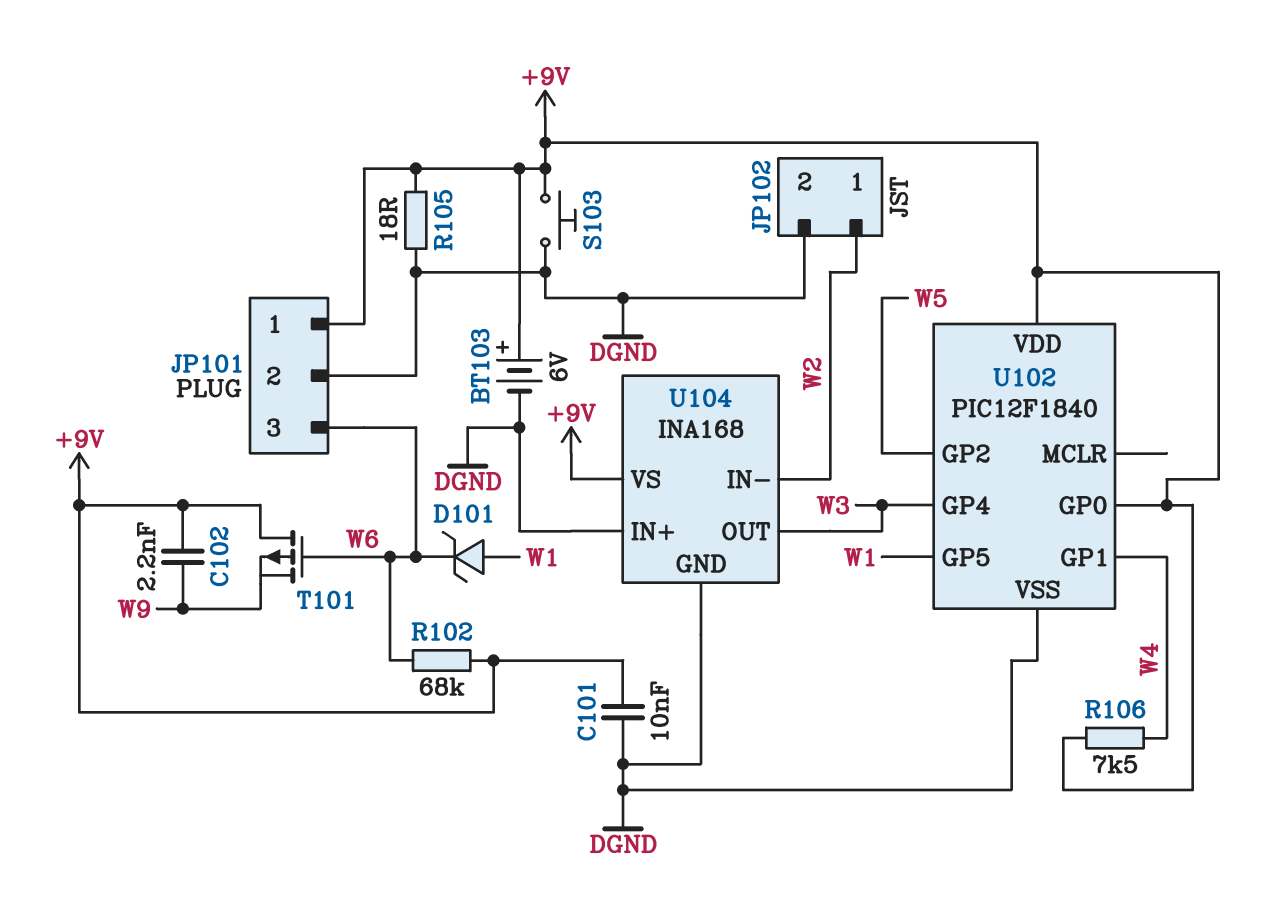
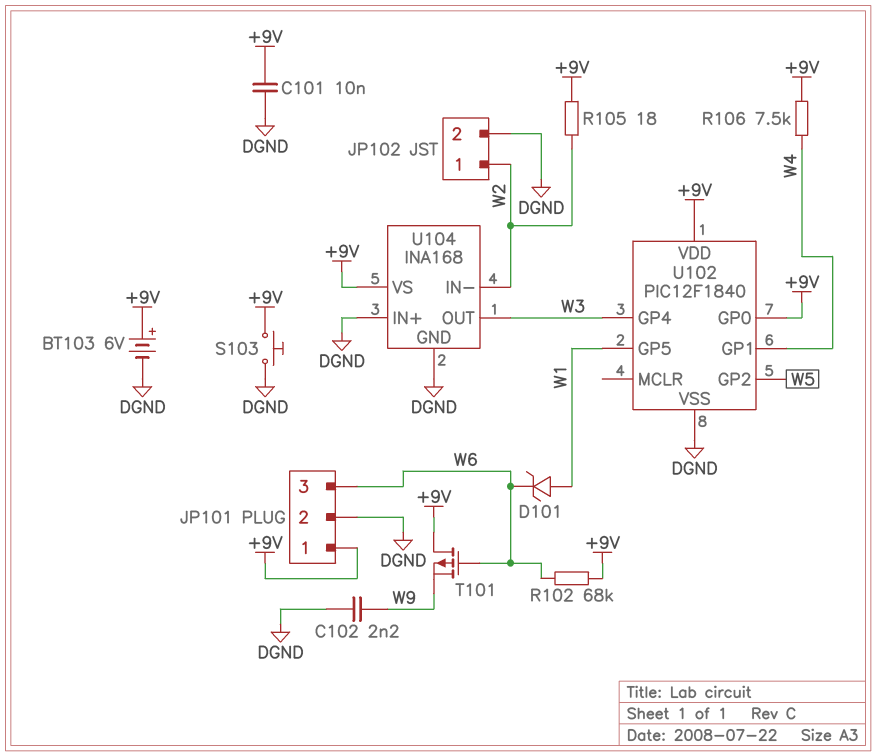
C102: 2.2nF (+9V, W9) -> 2.2nF (DGND, W9)
R105: 18 (+9V, DGND) -> 18 (+9V, W2)

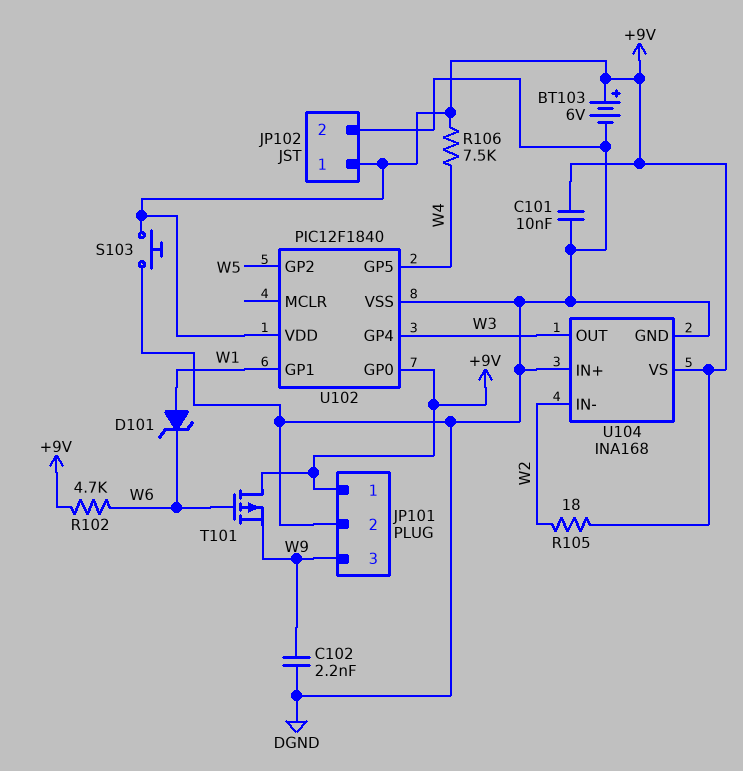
JP101 pin 3: W6 -> W9
JP102 pin 1: W2 -> +9V
R102: 68k (+9V, W6) -> 4.7k (+9V, W6)
U102 pin GP1: W4 -> W1
U102 pin GP5: W1 -> W4

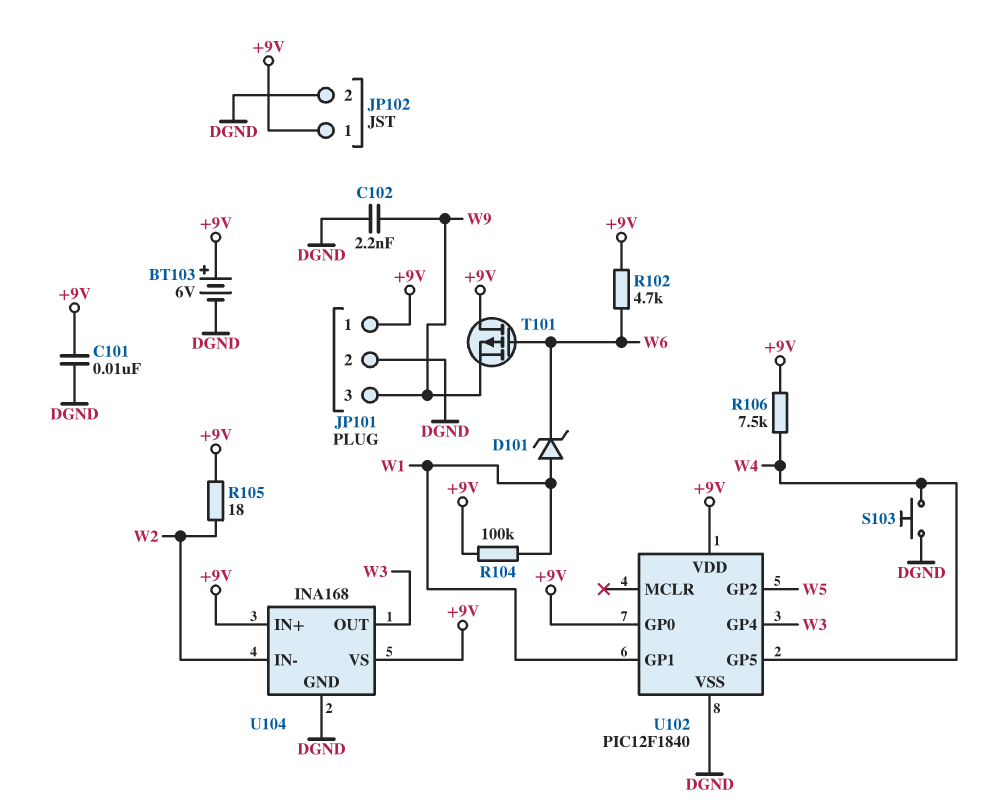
R104: none -> 100k (+9V, W1)
S103: button (+9V, DGND) -> button (DGND, W4)
U104 pin IN+: DGND -> +9V

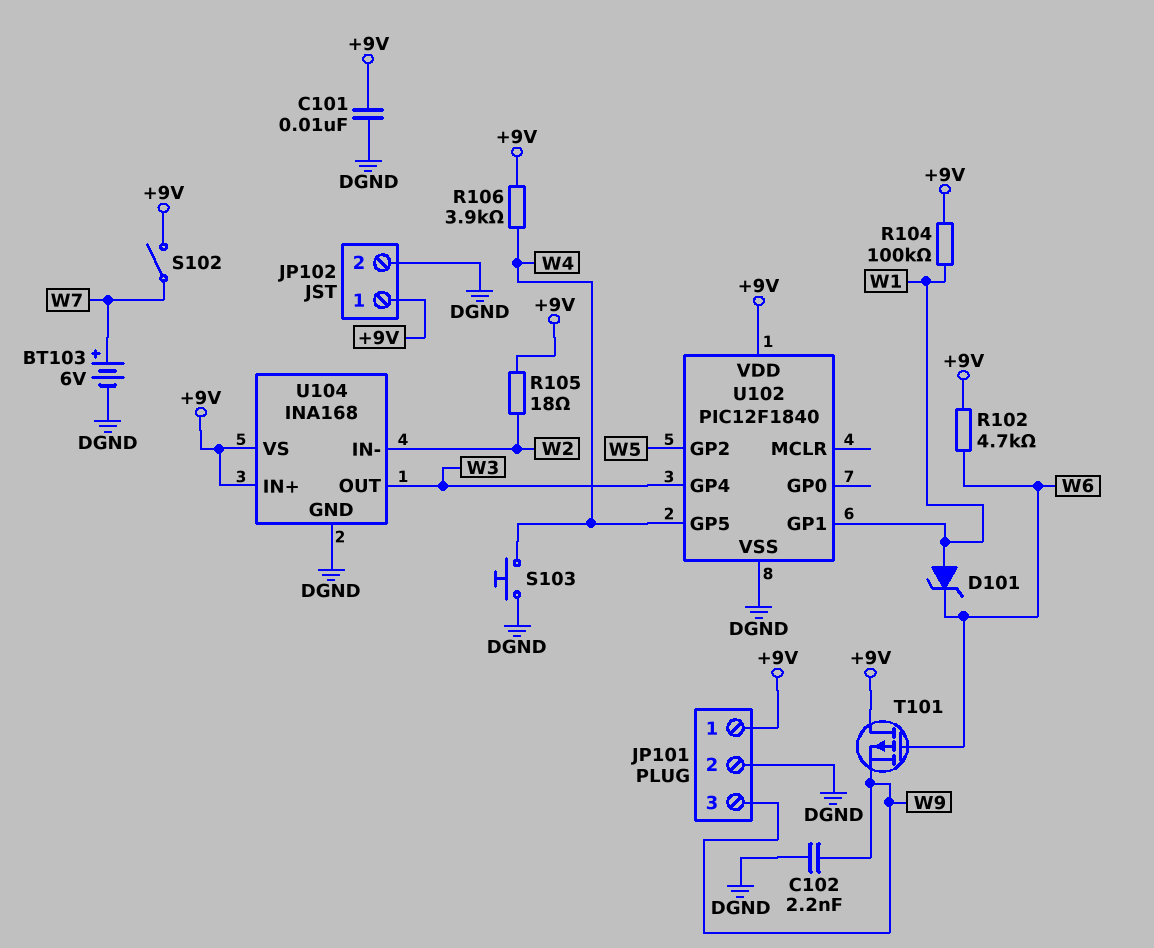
BT103: 6V (plus +9V, minus DGND) -> 6V (plus W7, minus DGND)
R106: 7.5k (+9V, W4) -> 3.9k (+9V, W4)
S102: none -> switch (+9V, W7)
U102 pin GP0: +9V -> none

